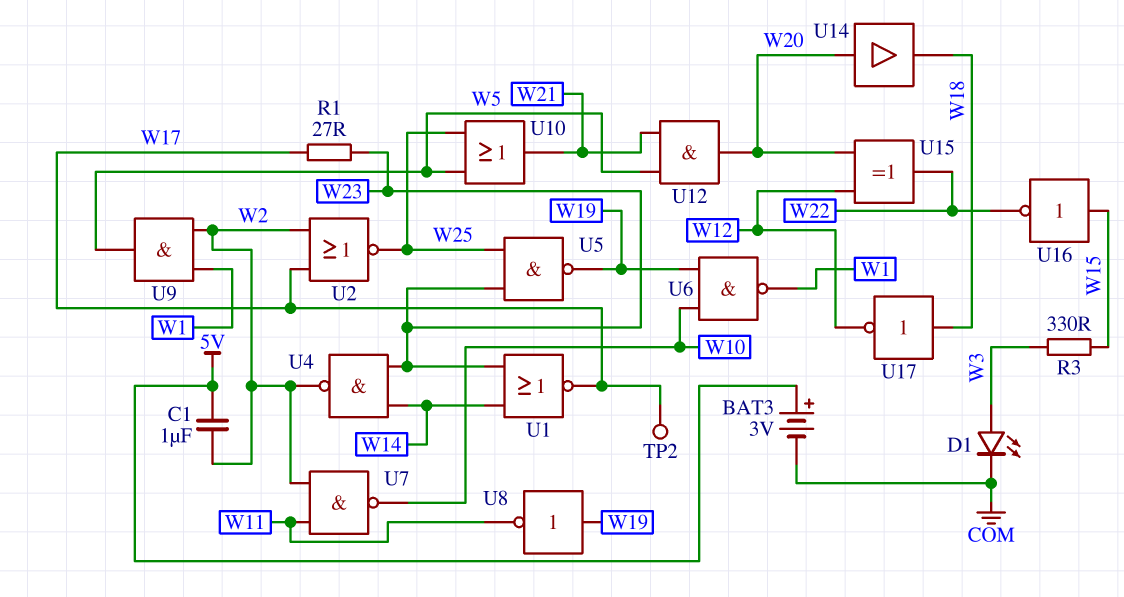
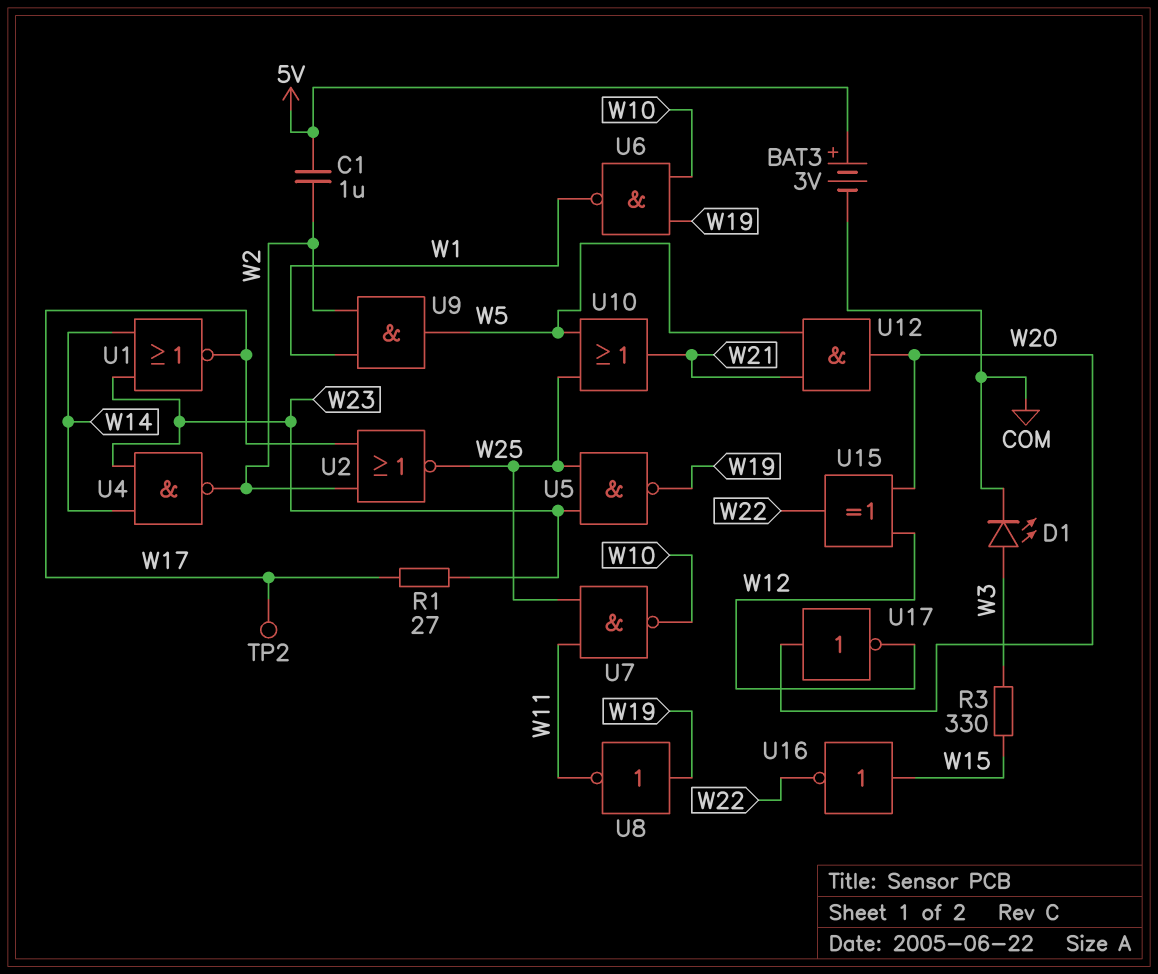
U7: NAND (in W2, in W11, out W10) -> NAND (in W11, in W25, out W10)
U14: buffer (in W20, out W18) -> none
U17: NOT (in W18, out W12) -> NOT (in W20, out W12)

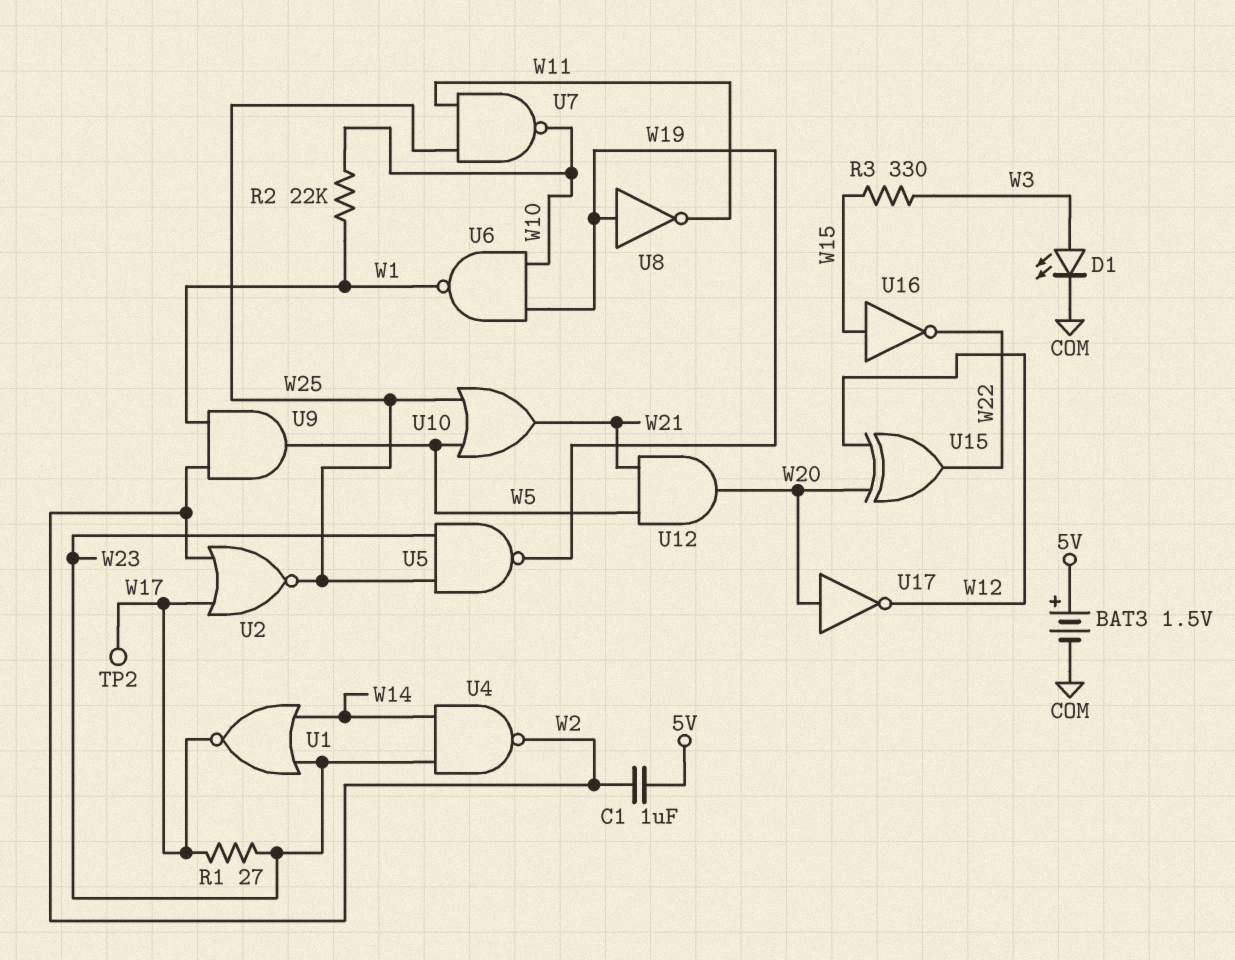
BAT3: 3V (plus 5V, minus COM) -> 1.5V (plus 5V, minus COM)
R2: none -> 22k (W1, W10)

